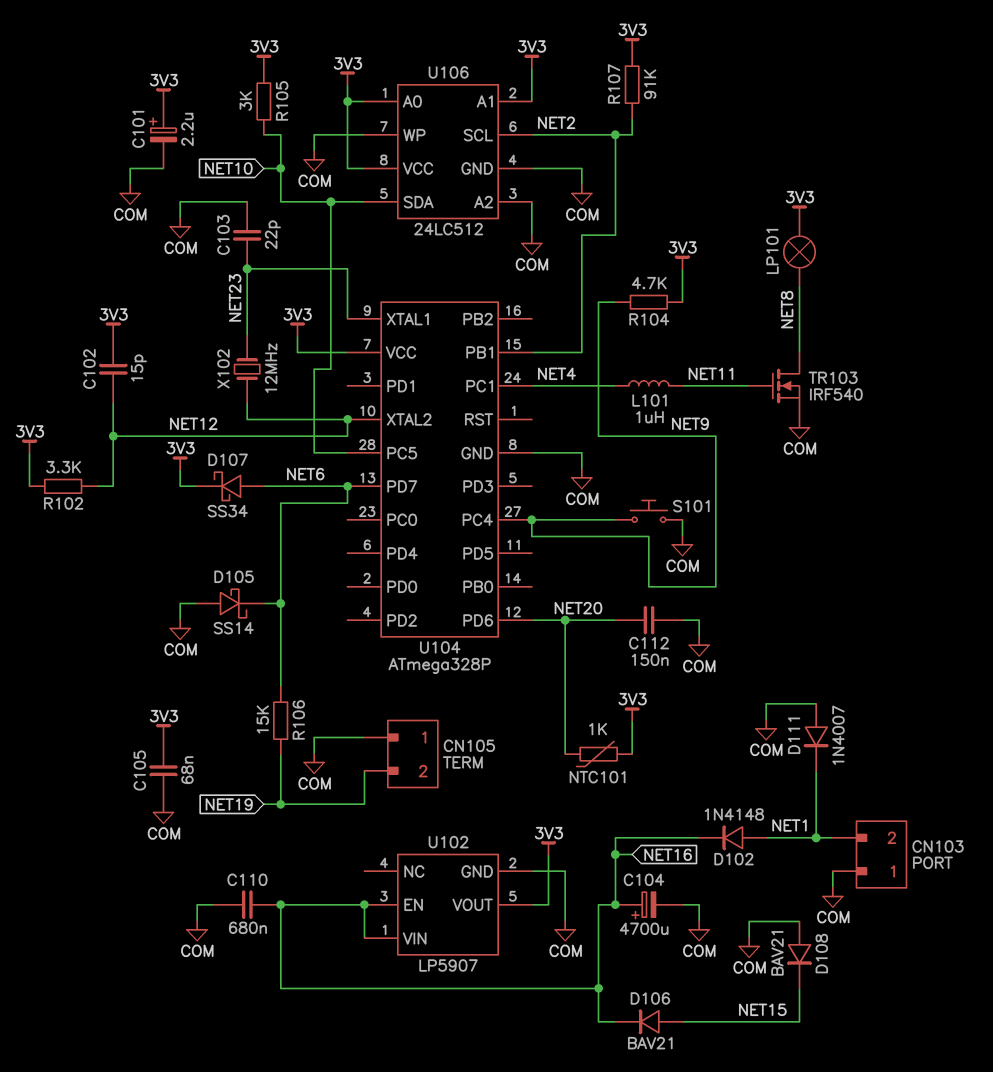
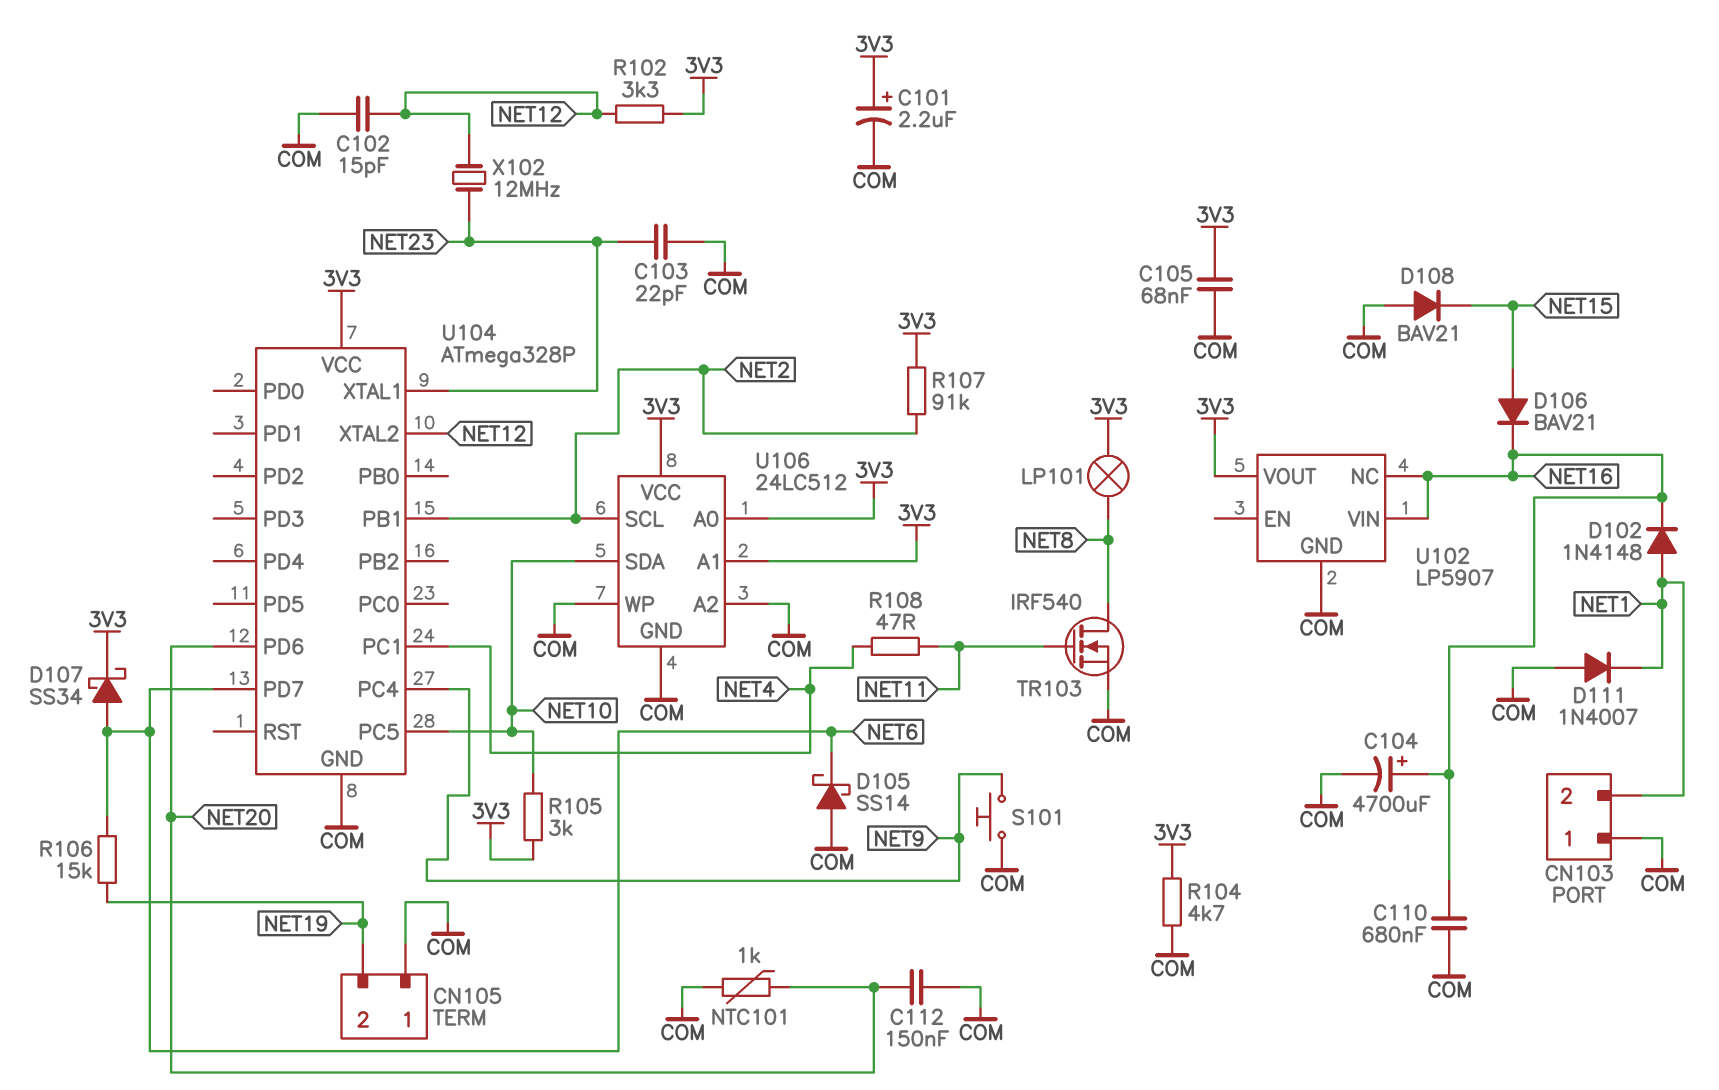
C102: 15pF (3V3, NET12) -> 15pF (COM, NET12)
L101: 1uH (NET4, NET11) -> none
NTC101: 1k (3V3, NET20) -> 1k (COM, NET20)
R104: 4.7k (3V3, NET9) -> 4.7k (3V3, COM)
R108: none -> 47 (NET4, NET11)
U102 pin EN: NET16 -> none
U102 pin NC: none -> NET16

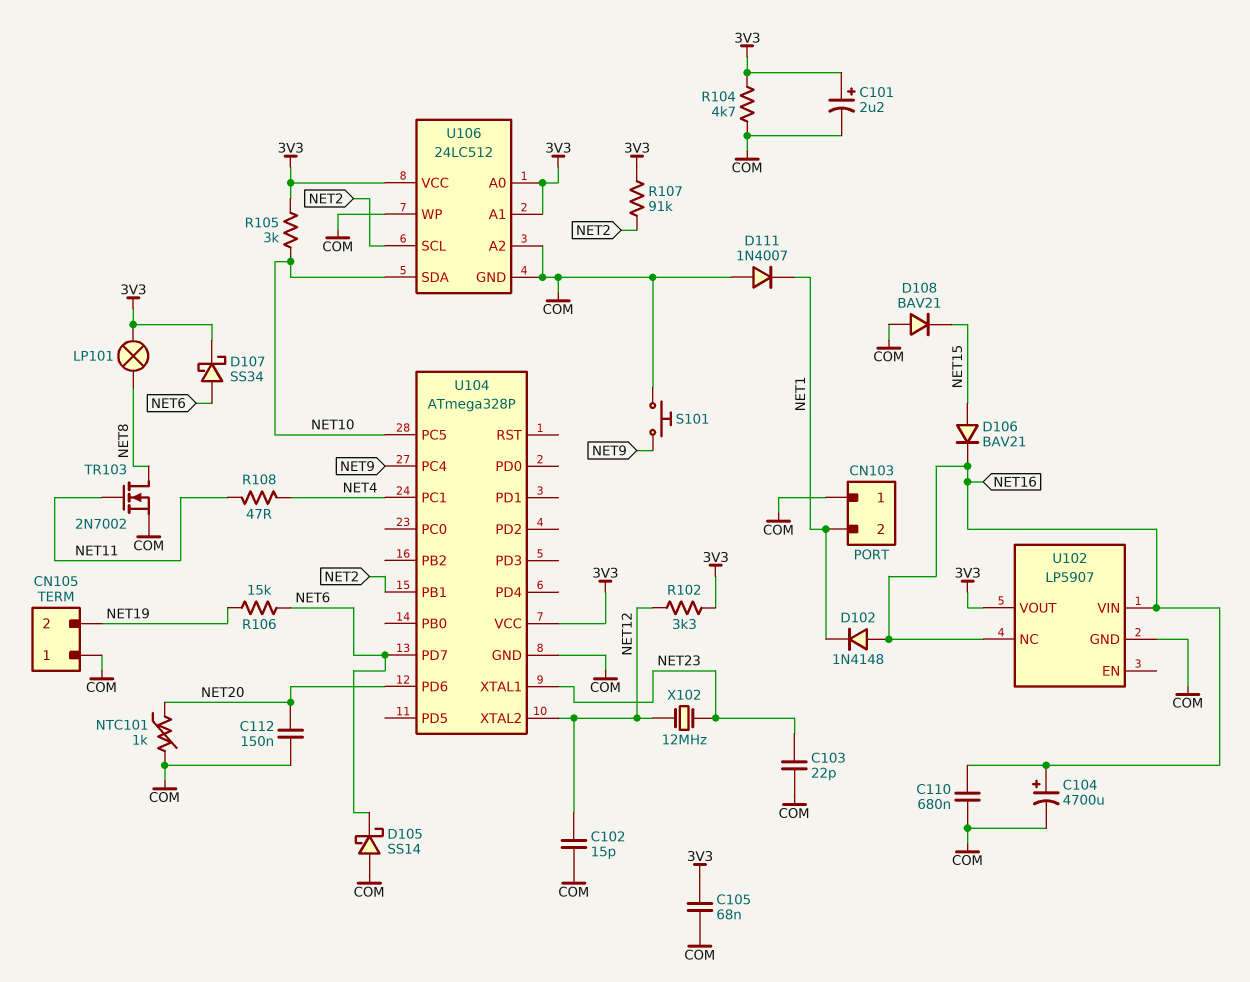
D102: diode 1N4148 (A NET1, K NET16) -> diode 1N4148 (A NET16, K NET1)
TR103: NMOS IRF540 (G NET11, D NET8, S COM) -> NMOS 2N7002 (G NET11, D NET8, S COM)

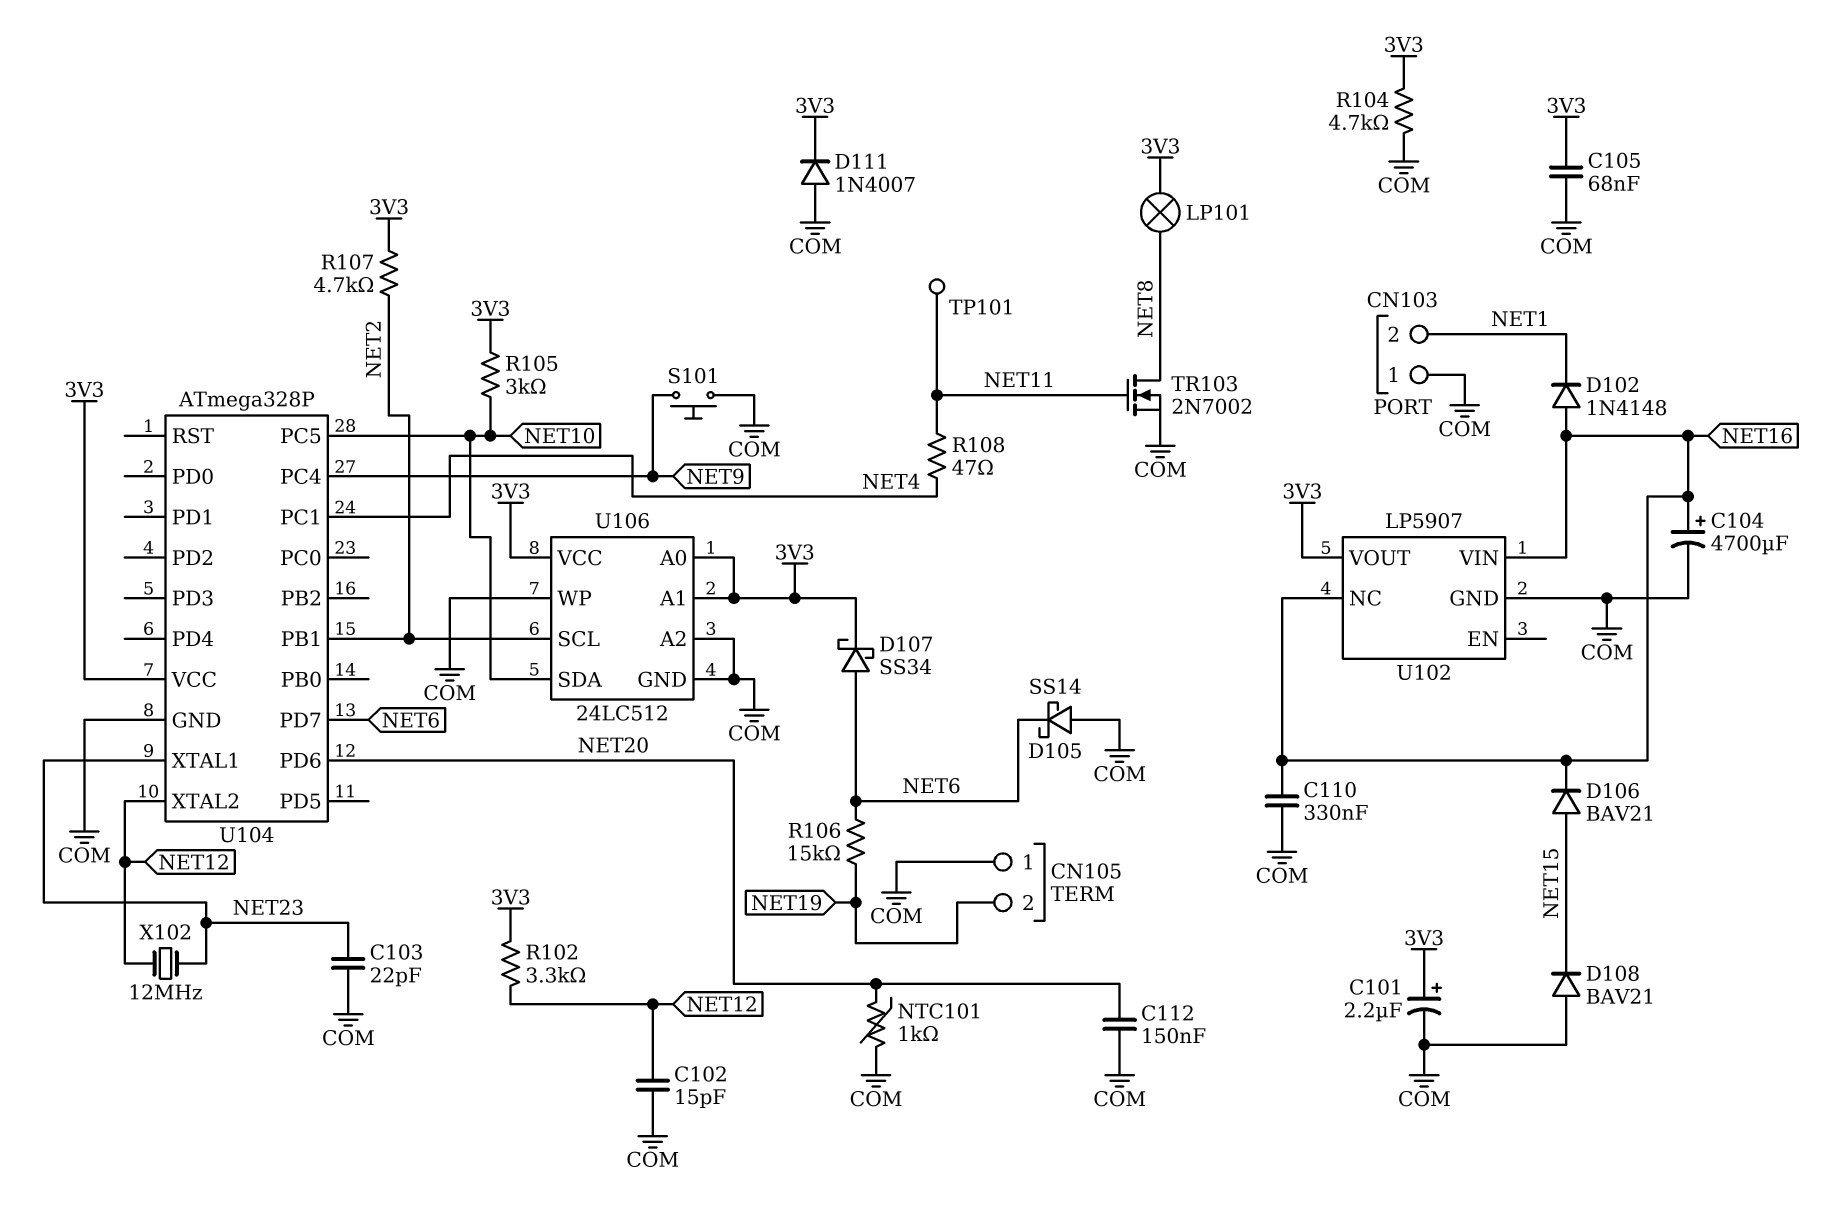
C110: 680nF (COM, NET16) -> 330nF (COM, NET16)
D111: diode 1N4007 (A COM, K NET1) -> diode 1N4007 (A COM, K 3V3)
R107: 91k (3V3, NET2) -> 4.7k (3V3, NET2)
TP101: none -> test point (NET11)

